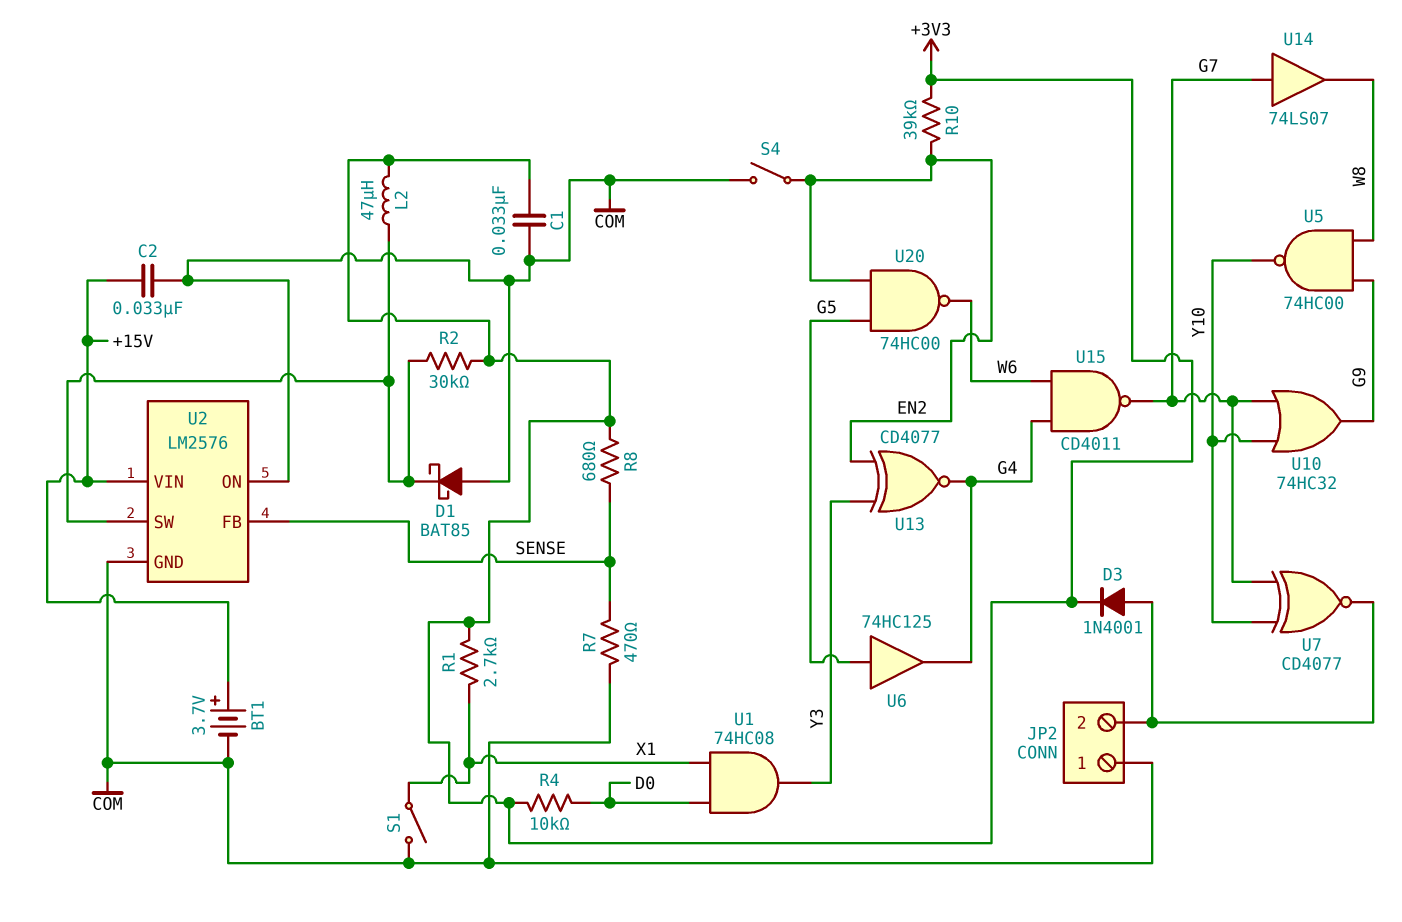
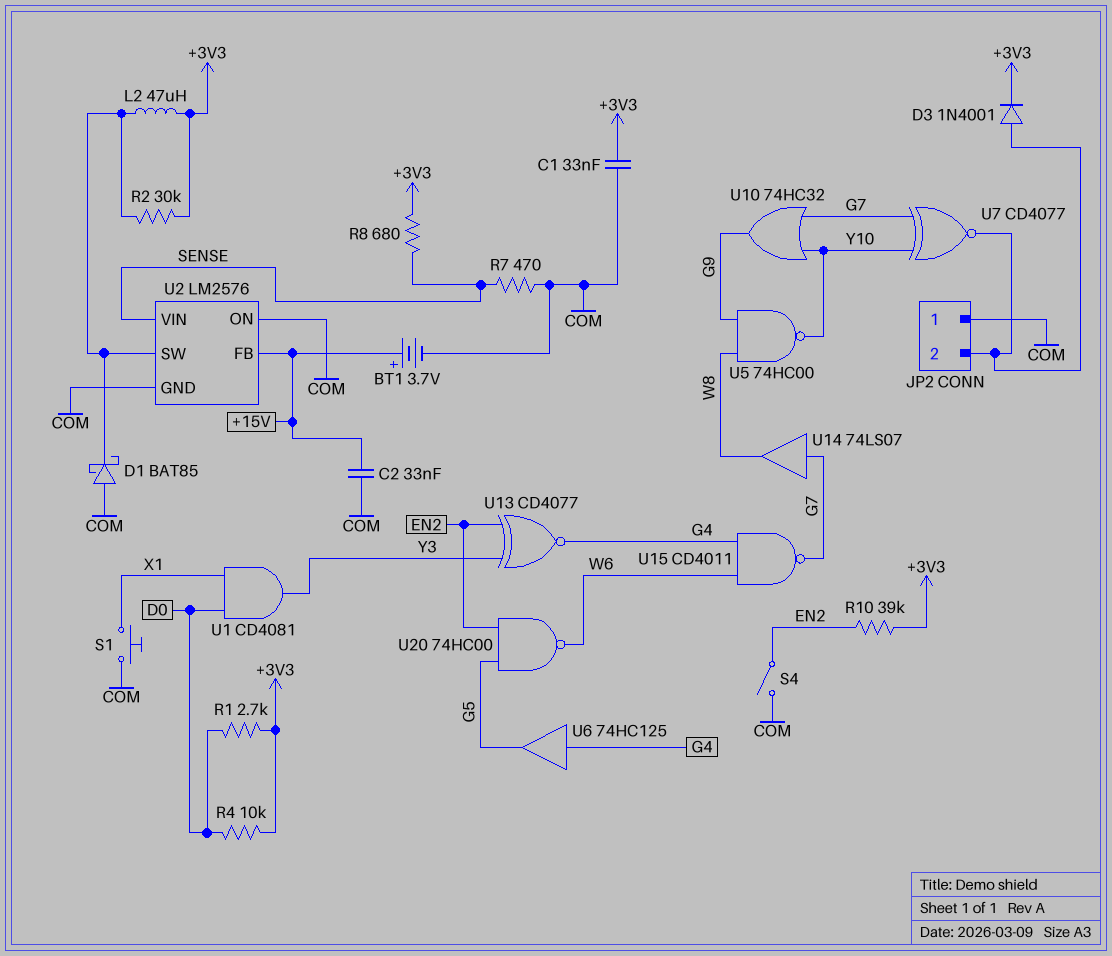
R1: 2.7k (+3V3, X1) -> 2.7k (+3V3, D0)
S1: switch (COM, X1) -> button (COM, X1)
U1: AND 74HC08 (in D0, in X1, out Y3) -> AND CD4081 (in D0, in X1, out Y3)
U2 pin FB: SENSE -> +15V
U2 pin VIN: +15V -> SENSE
U6: buffer 74HC125 (in G5, out G4) -> buffer 74HC125 (in G4, out G5)

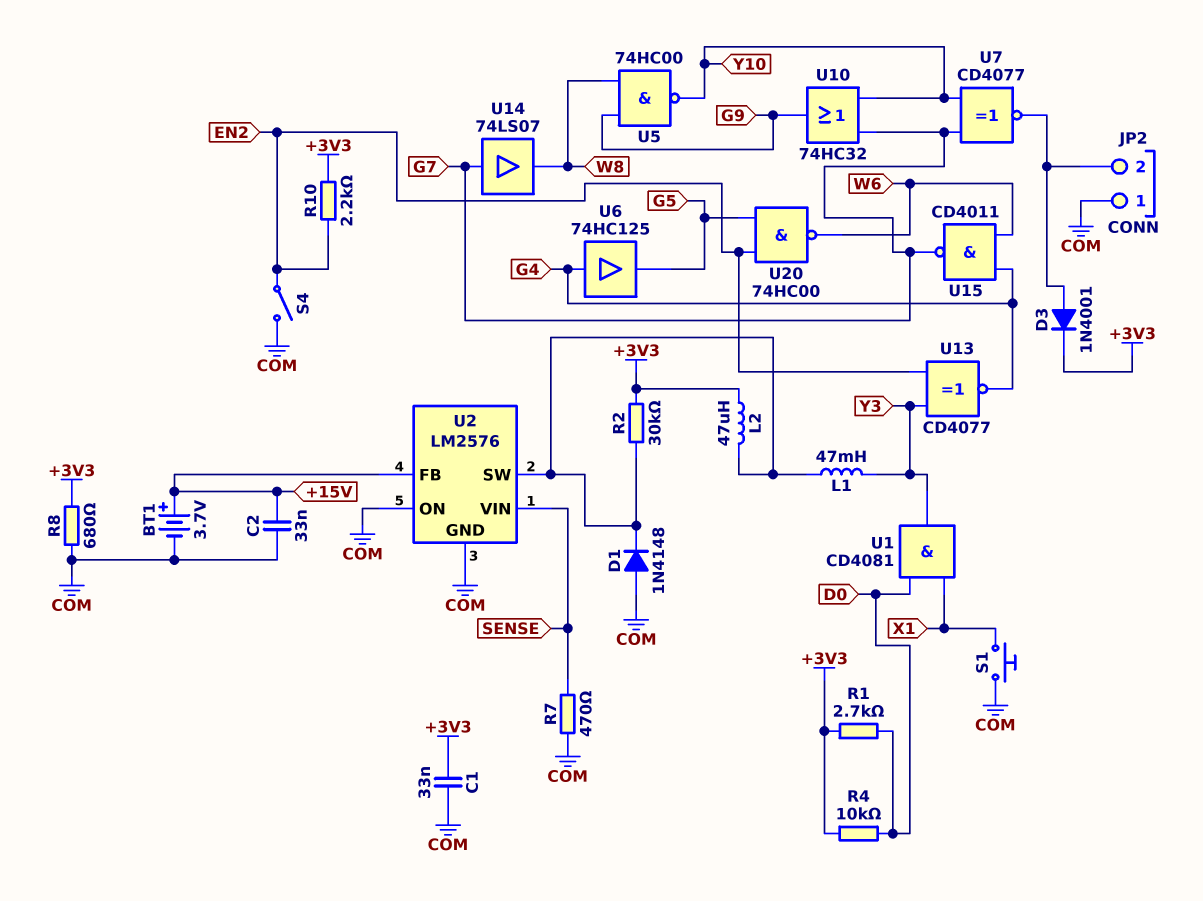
D1: schottky BAT85 (A COM, K U2/SW) -> diode 1N4148 (A COM, K U2/SW)
L1: none -> 47mH (U2/SW, Y3)
R8: 680 (+3V3, SENSE) -> 680 (+3V3, COM)
R10: 39k (+3V3, EN2) -> 2.2k (+3V3, EN2)

